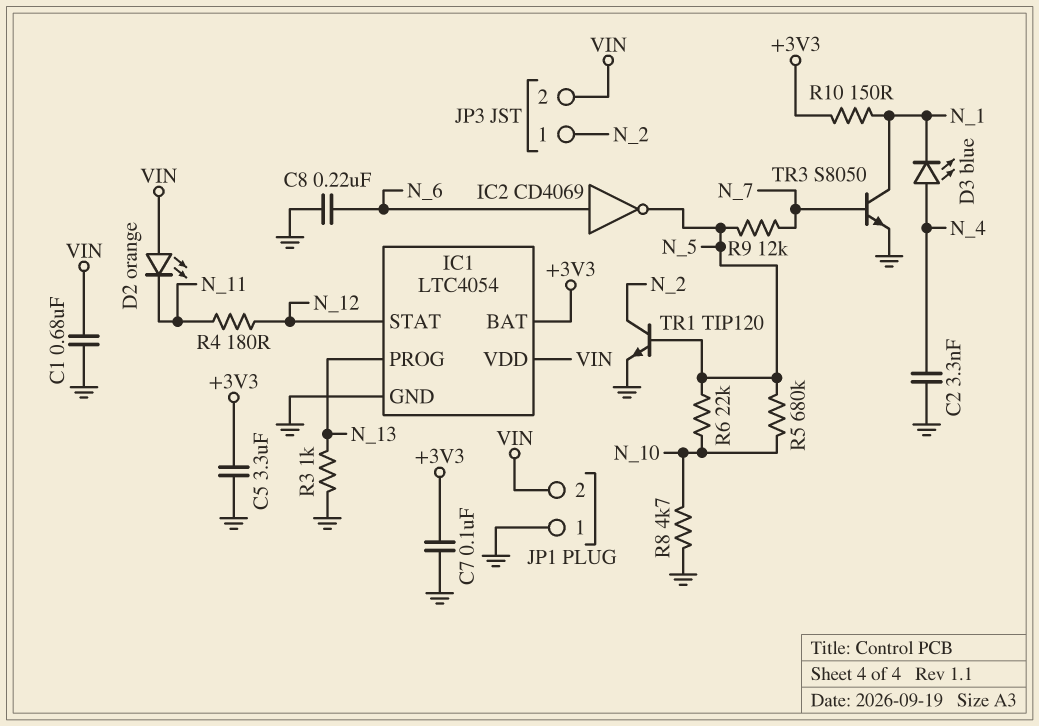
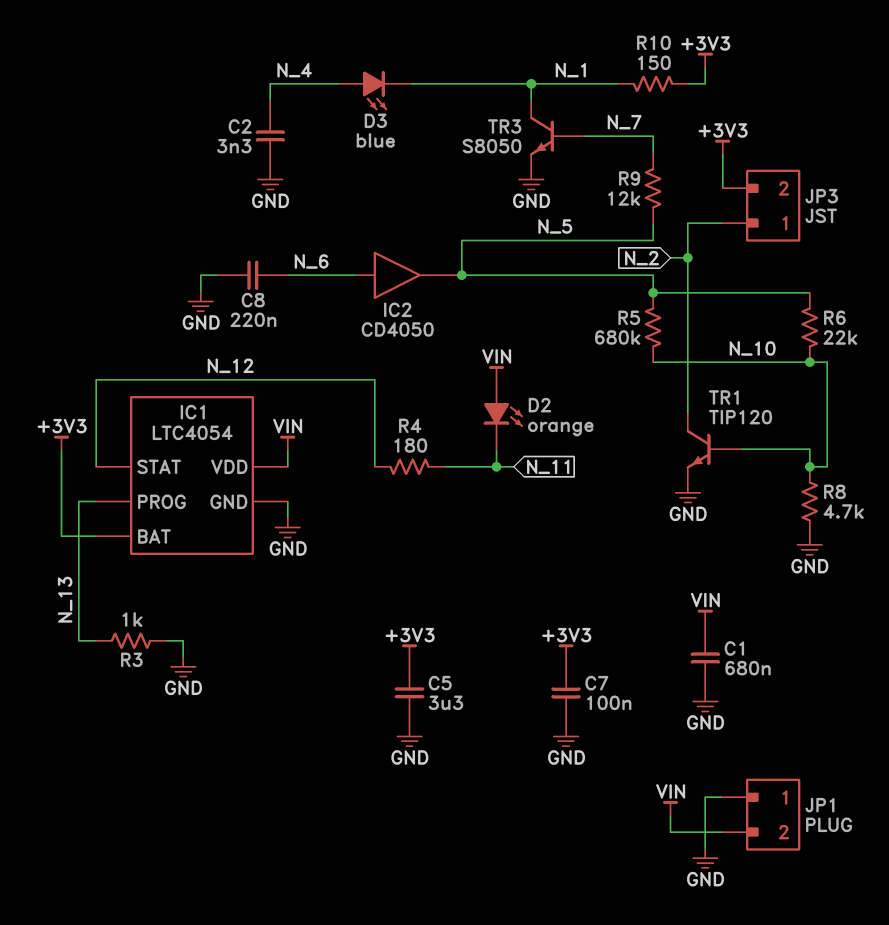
IC2: NOT CD4069 (in N_6, out N_5) -> buffer CD4050 (in N_6, out N_5)
JP3 pin 2: VIN -> +3V3
TR1: NPN TIP120 (B N_5, C N_2, E GND) -> NPN TIP120 (B N_10, C N_2, E GND)

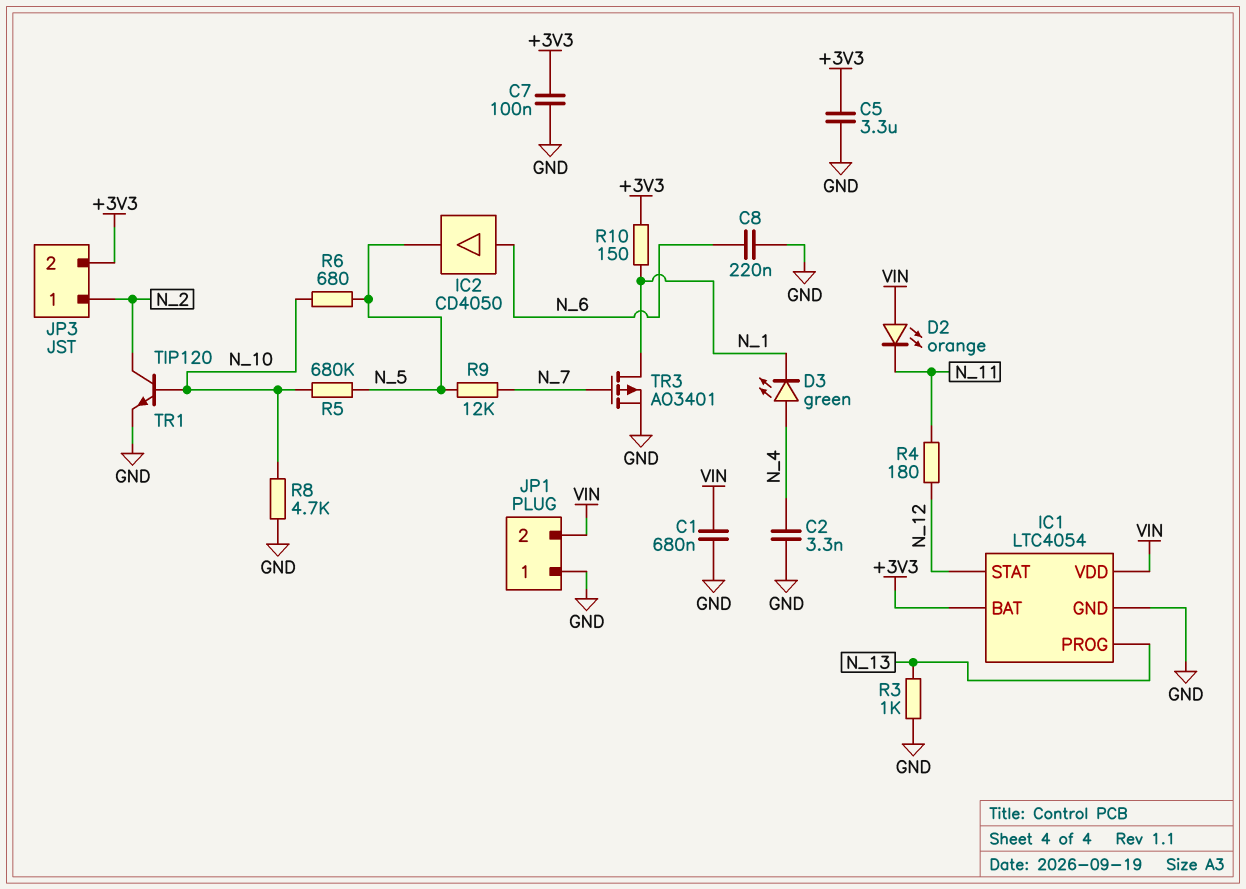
D3: LED blue (A N_4, K N_1) -> LED green (A N_4, K N_1)
R6: 22k (N_5, N_10) -> 680 (N_5, N_10)
TR3: NPN S8050 (B N_7, C N_1, E GND) -> PMOS AO3401 (G N_7, D N_1, S GND)

